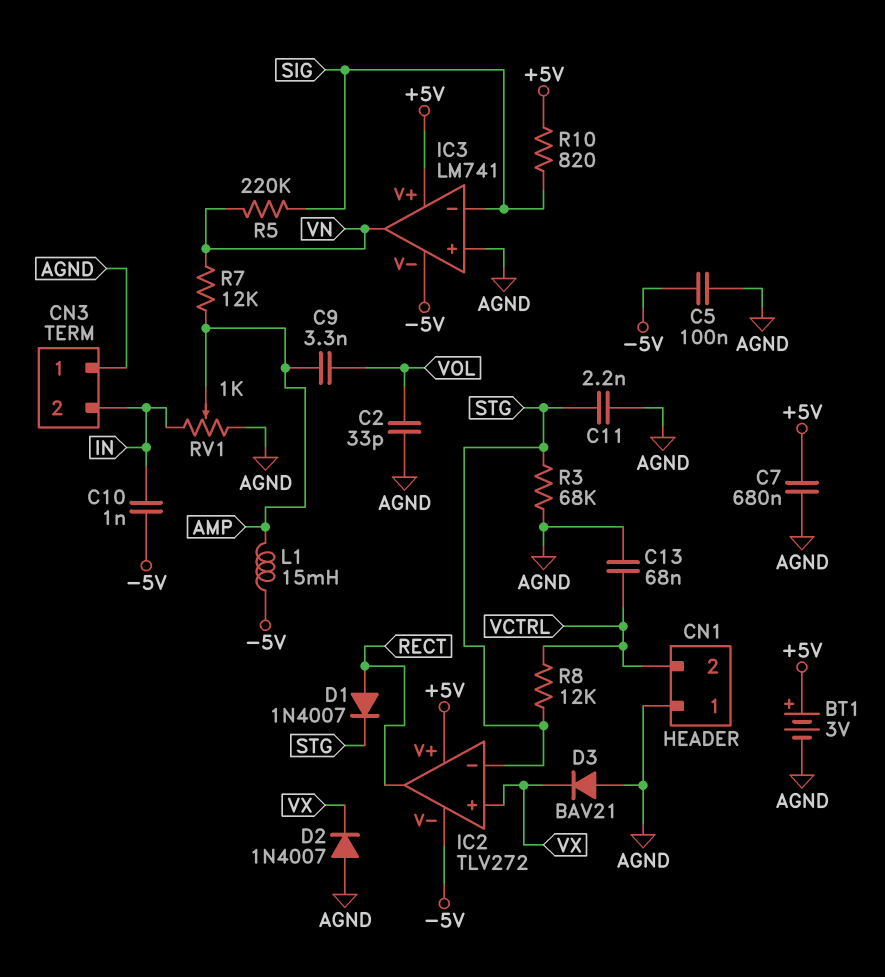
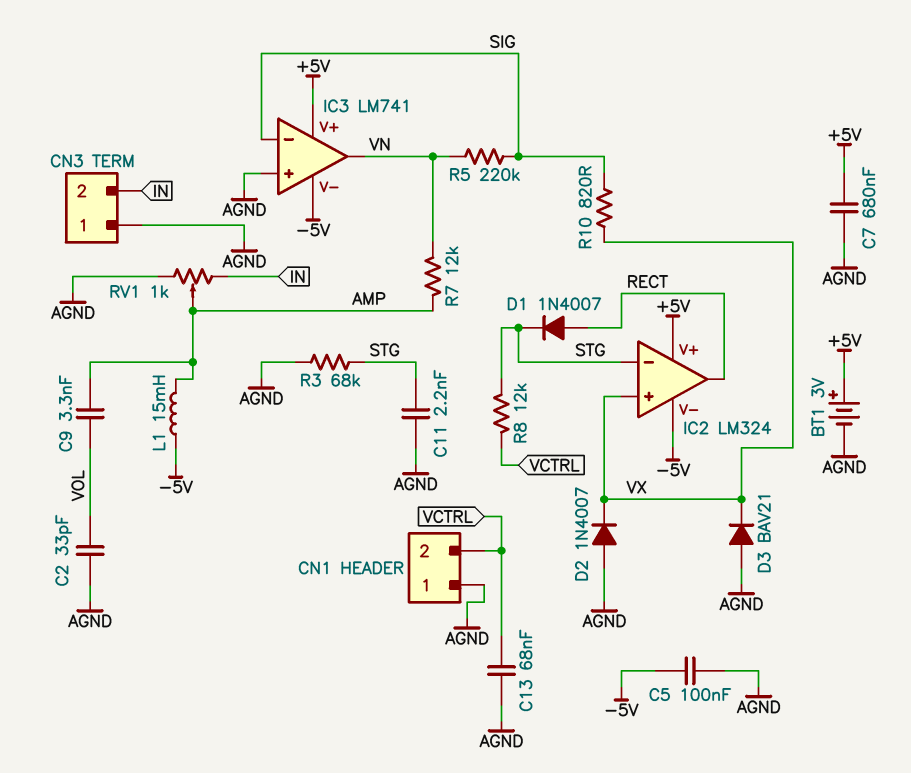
C10: 1nF (-5V, IN) -> none
IC2: TLV272 -> LM324
R10: 820 (+5V, SIG) -> 820 (SIG, VX)

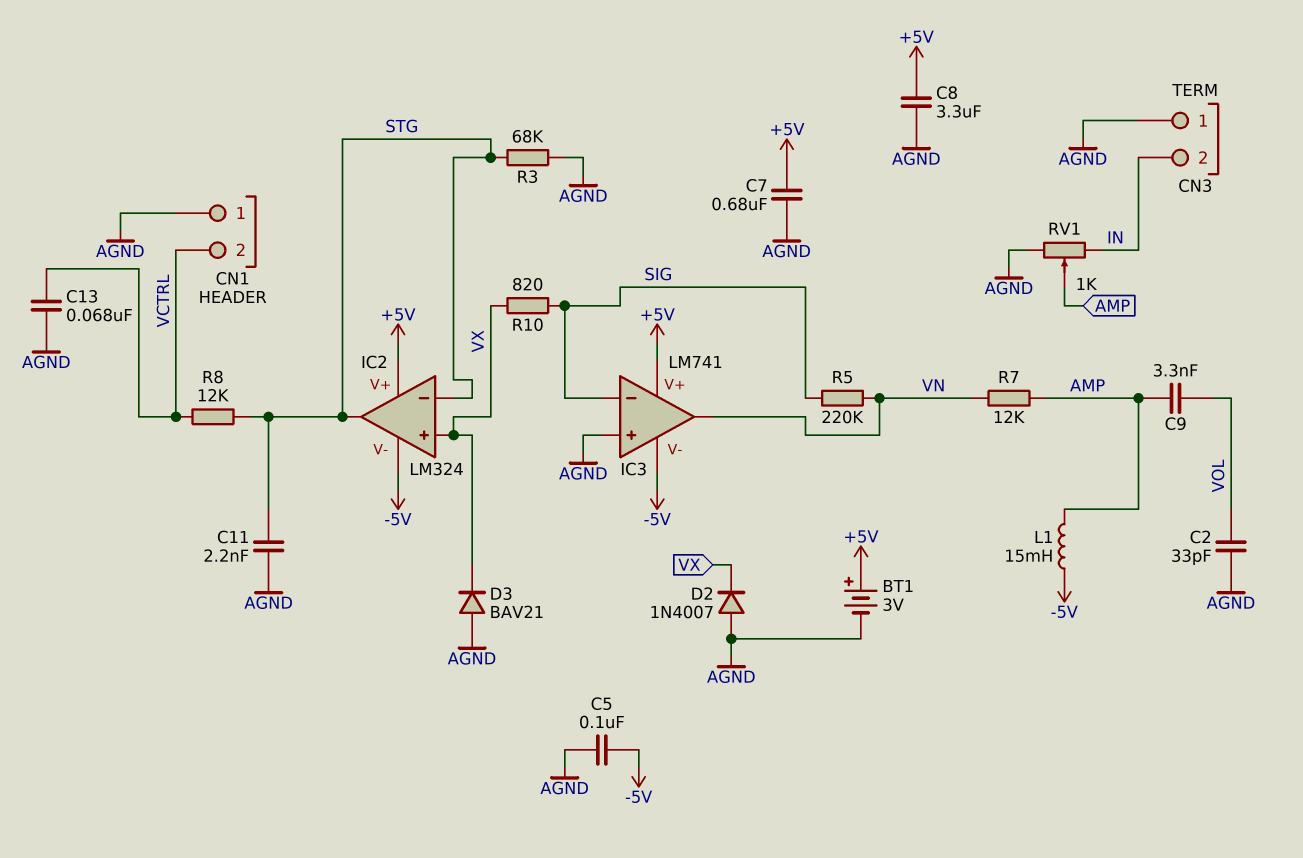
C8: none -> 3.3uF (+5V, AGND)
D1: diode 1N4007 (A RECT, K STG) -> none
IC2 pin out: RECT -> STG

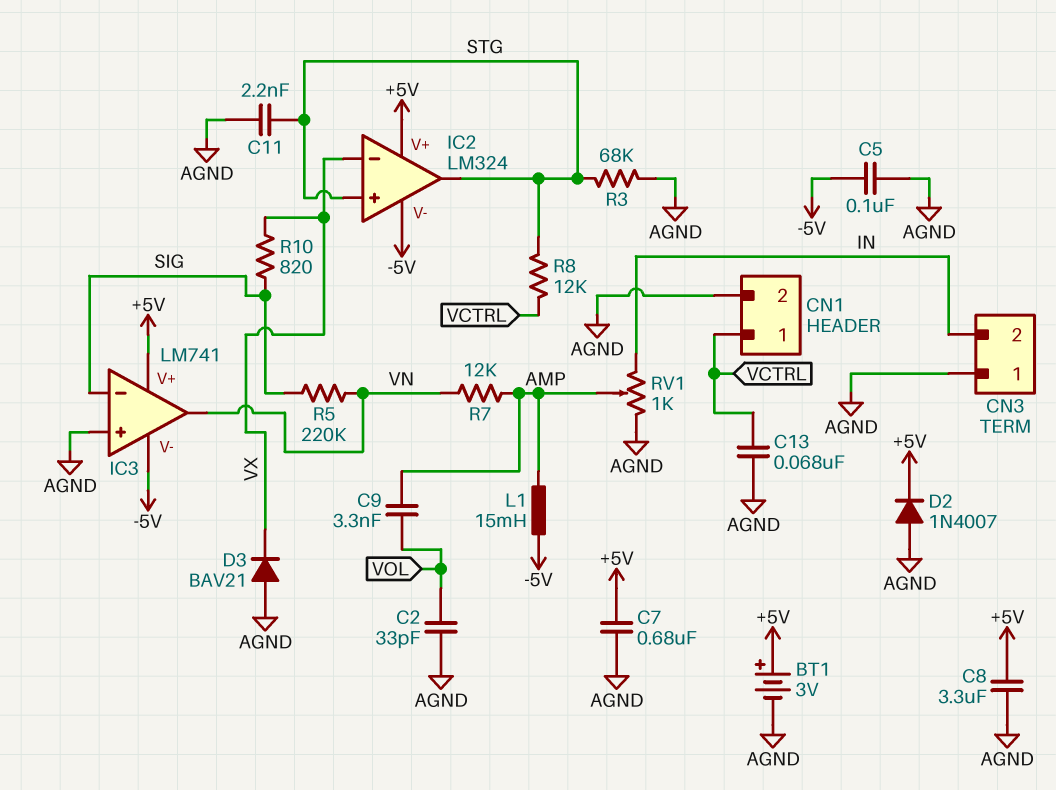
CN1 pin 1: AGND -> VCTRL
CN1 pin 2: VCTRL -> AGND
D2: diode 1N4007 (A AGND, K VX) -> diode 1N4007 (A AGND, K +5V)
IC2 pin in+: VX -> STG
IC2 pin in-: STG -> VX

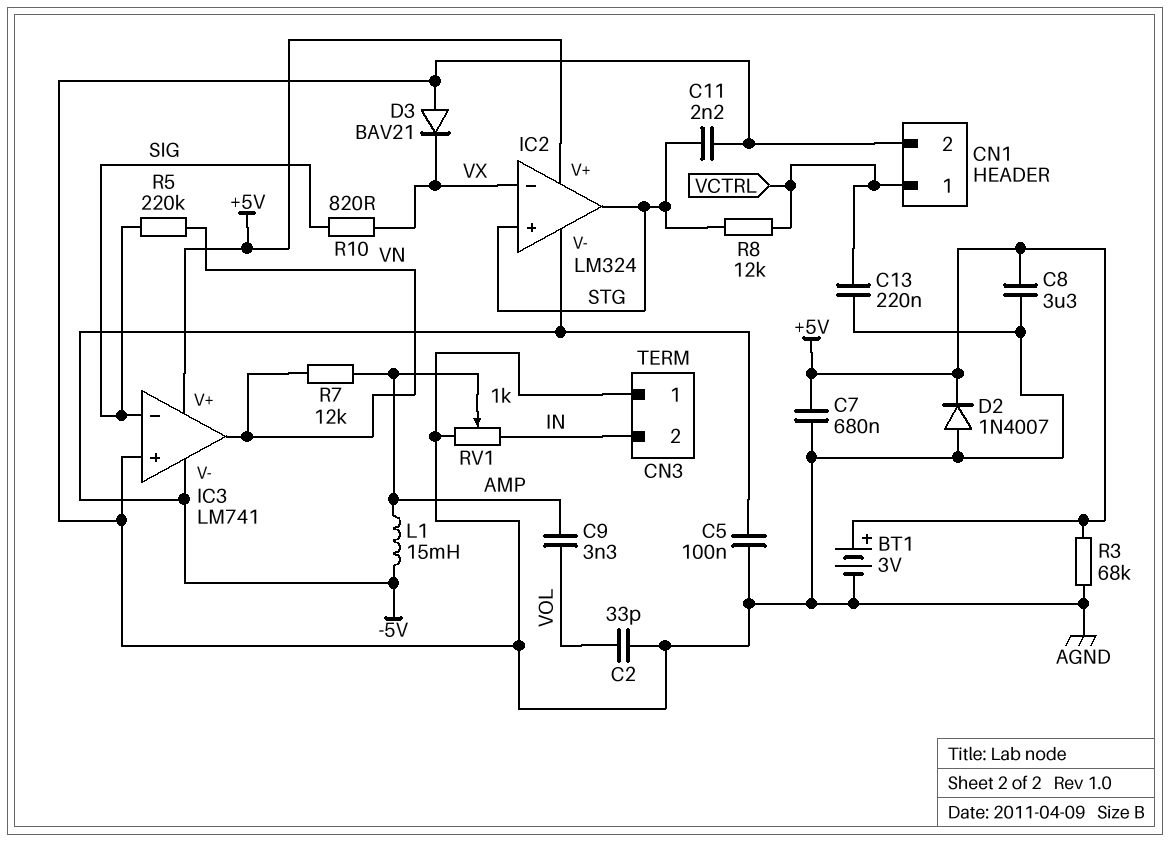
C13: 68nF (AGND, VCTRL) -> 220nF (AGND, VCTRL)
R3: 68k (AGND, STG) -> 68k (+5V, AGND)

